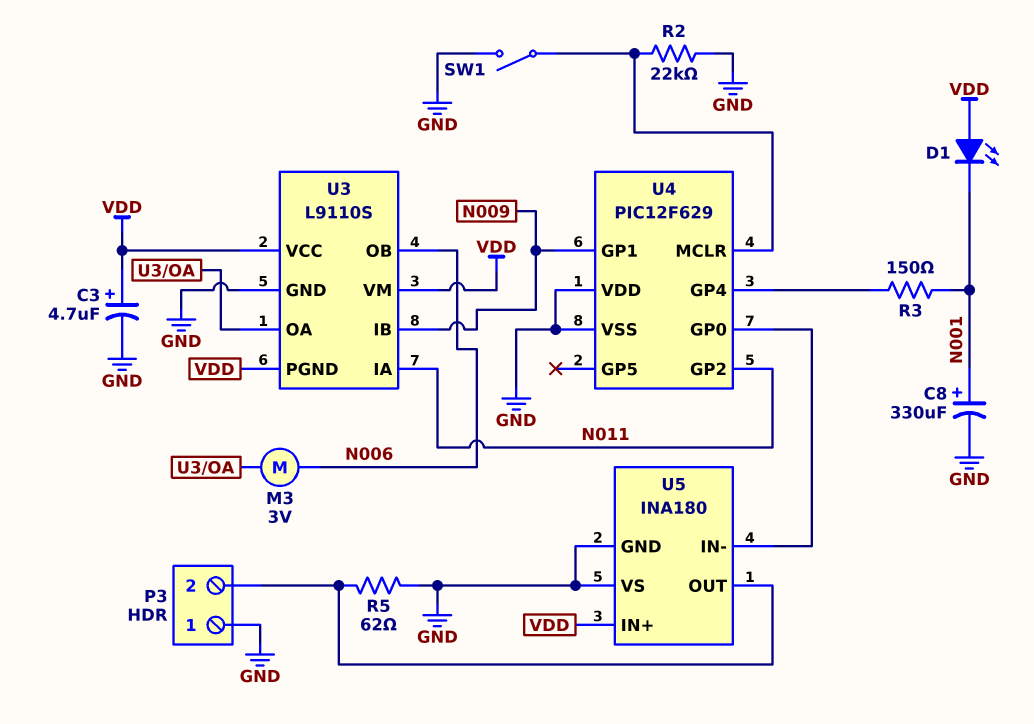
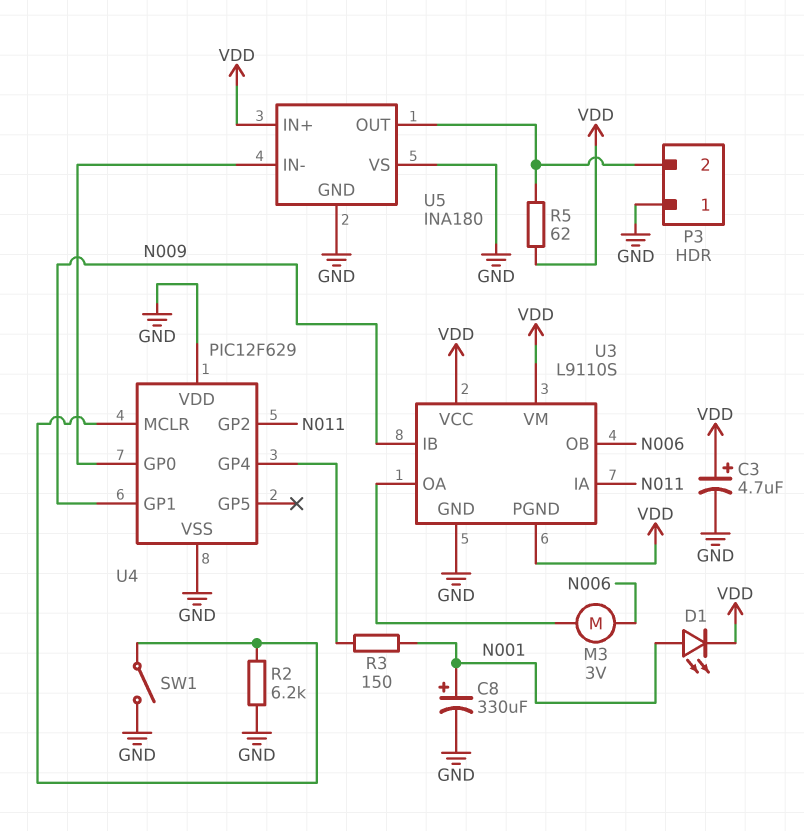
D1: LED (A VDD, K N001) -> LED (A N001, K VDD)
R2: 22k (GND, U4/MCLR) -> 6.2k (GND, U4/MCLR)
R5: 62 (GND, P3/2) -> 62 (P3/2, VDD)

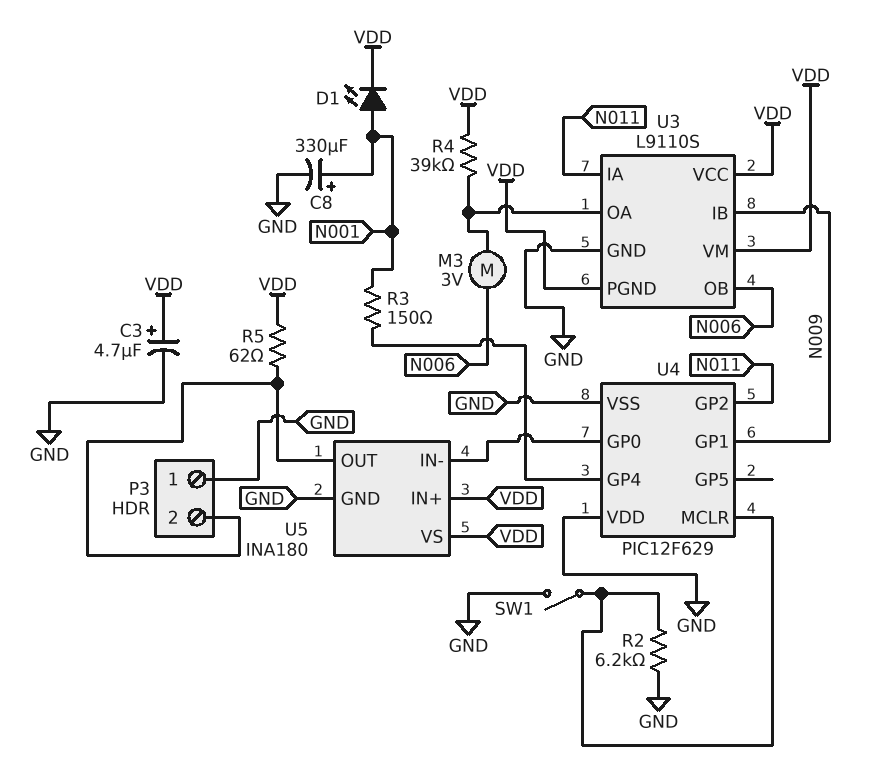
R4: none -> 39k (U3/OA, VDD)
U5 pin VS: GND -> VDD

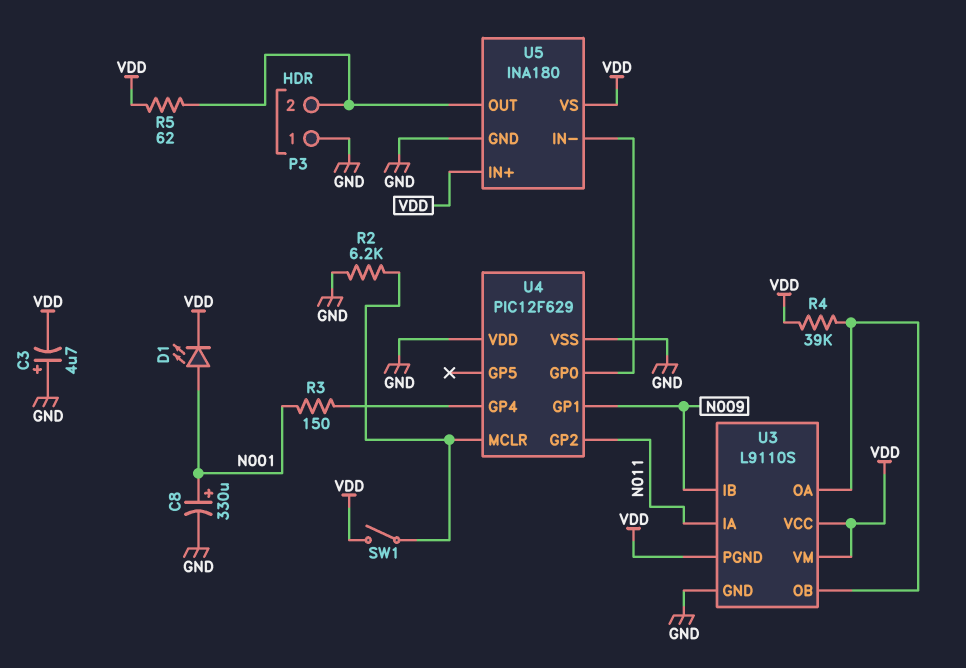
C3: 4.7uF (plus VDD, minus GND) -> 4.7uF (plus GND, minus VDD)
M3: motor 3V (N006, U3/OA) -> none
SW1: switch (GND, U4/MCLR) -> switch (U4/MCLR, VDD)
U3 pin OB: N006 -> U3/OA

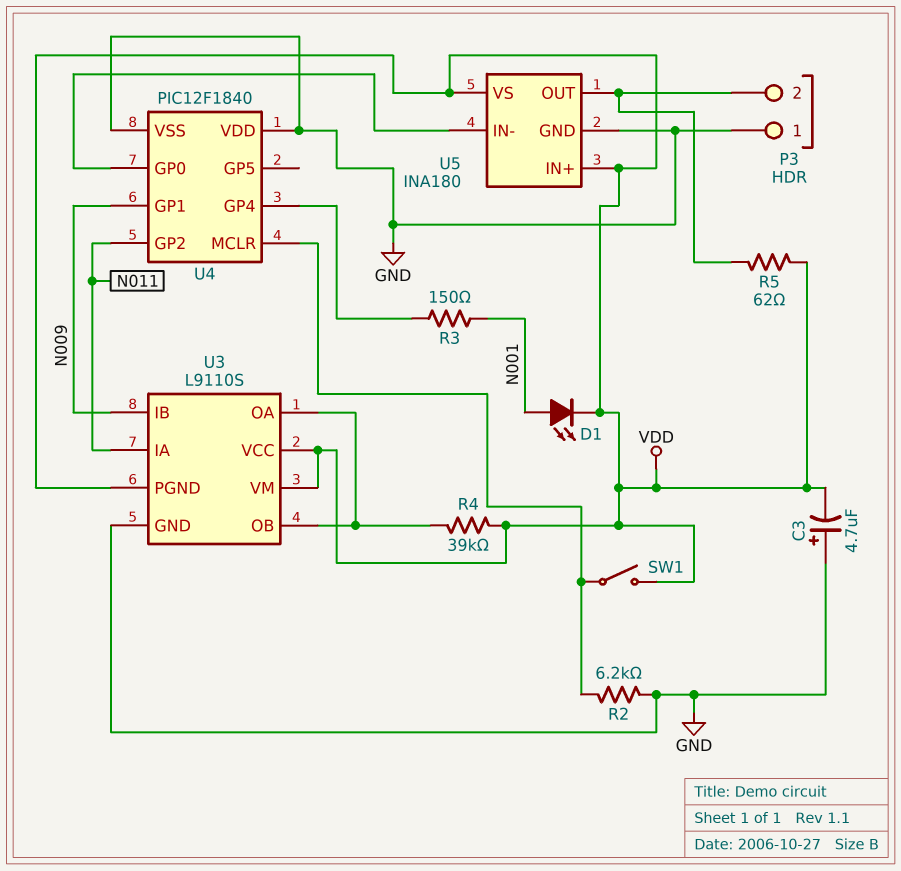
C8: 330uF (plus N001, minus GND) -> none
U4: PIC12F629 -> PIC12F1840

